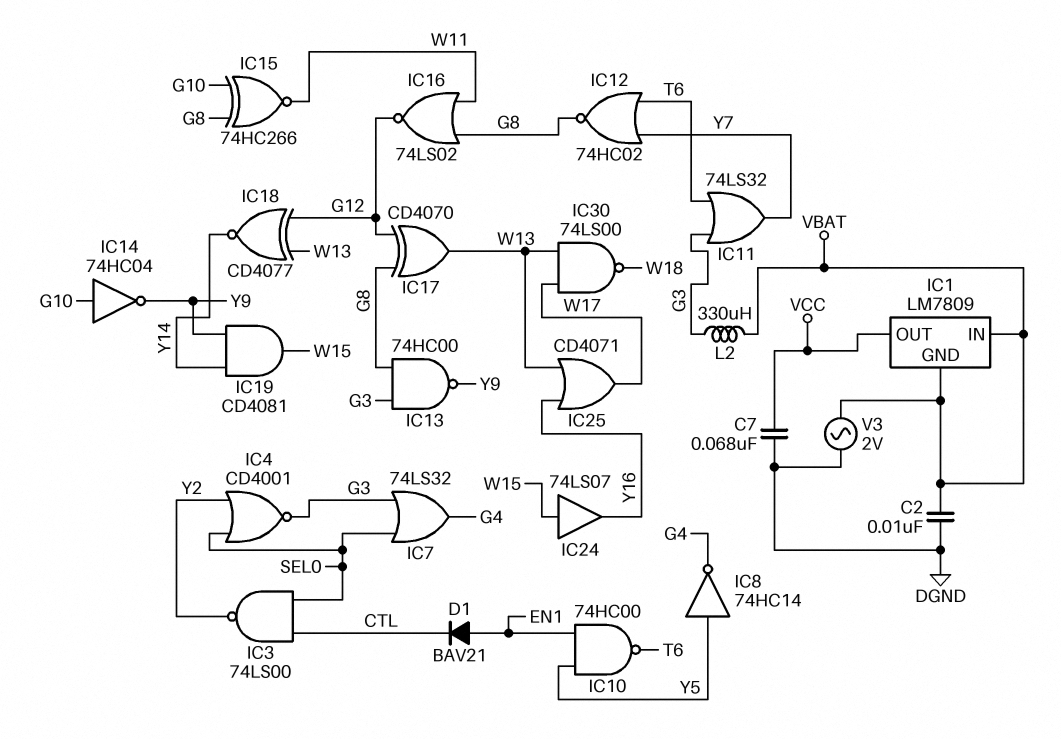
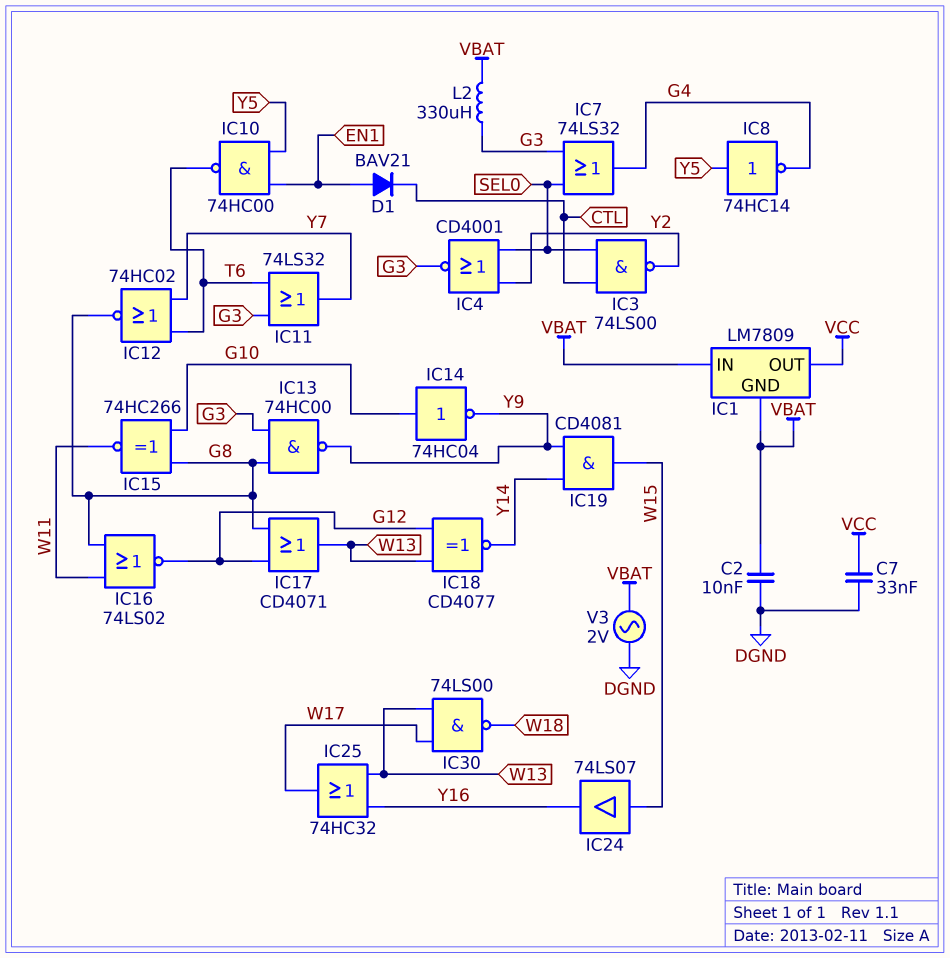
C7: 68nF (DGND, VCC) -> 33nF (DGND, VCC)
IC17: XOR CD4070 (in G8, in G12, out W13) -> OR CD4071 (in G8, in G12, out W13)
IC25: OR CD4071 (in W13, in Y16, out W17) -> OR 74HC32 (in W13, in Y16, out W17)

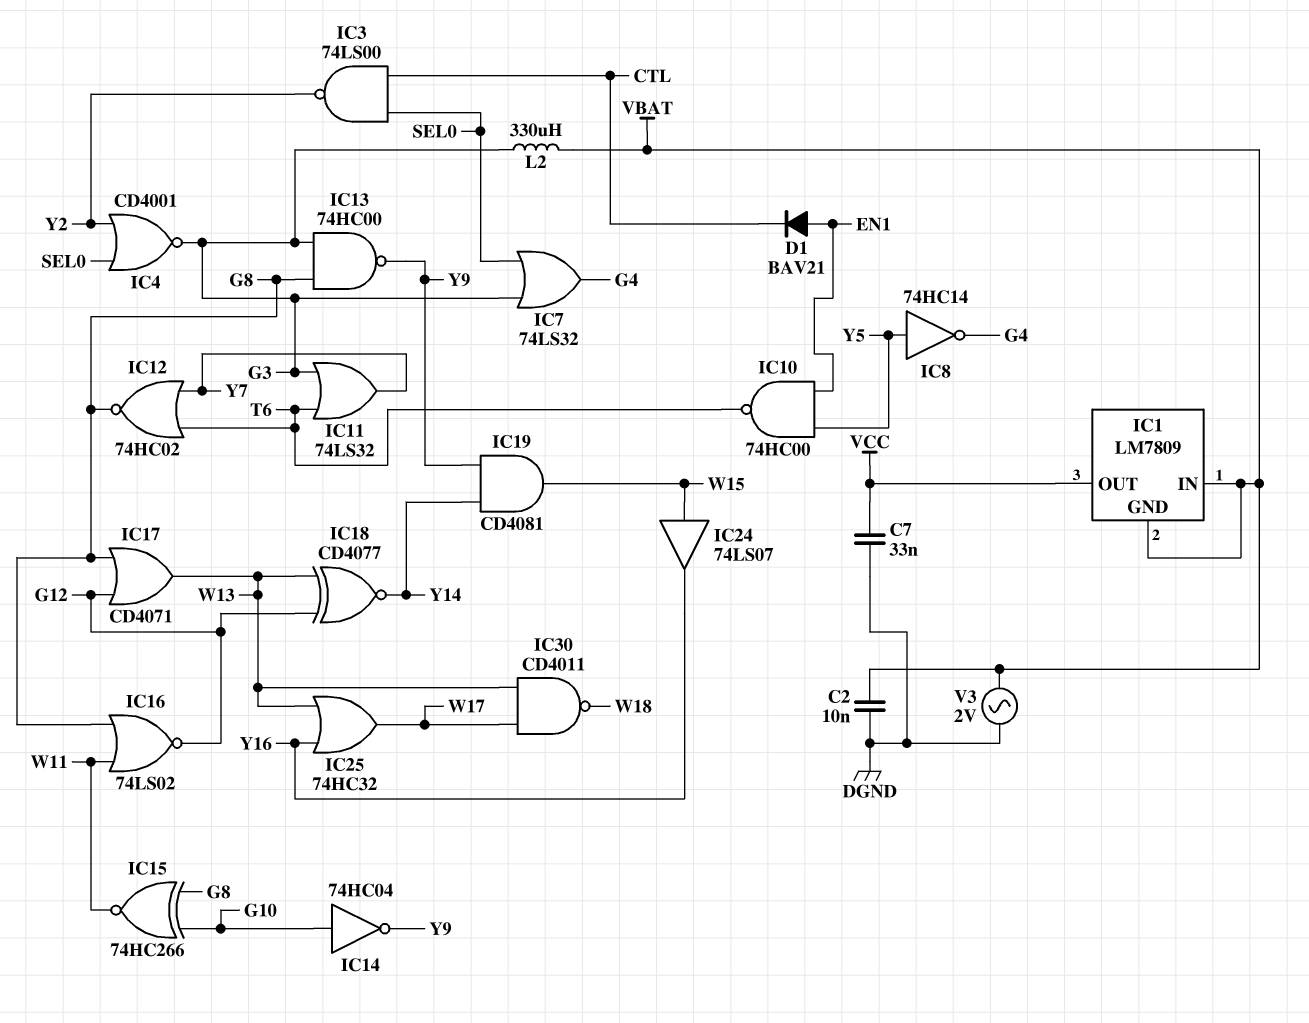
IC30: NAND 74LS00 (in W13, in W17, out W18) -> NAND CD4011 (in W13, in W17, out W18)

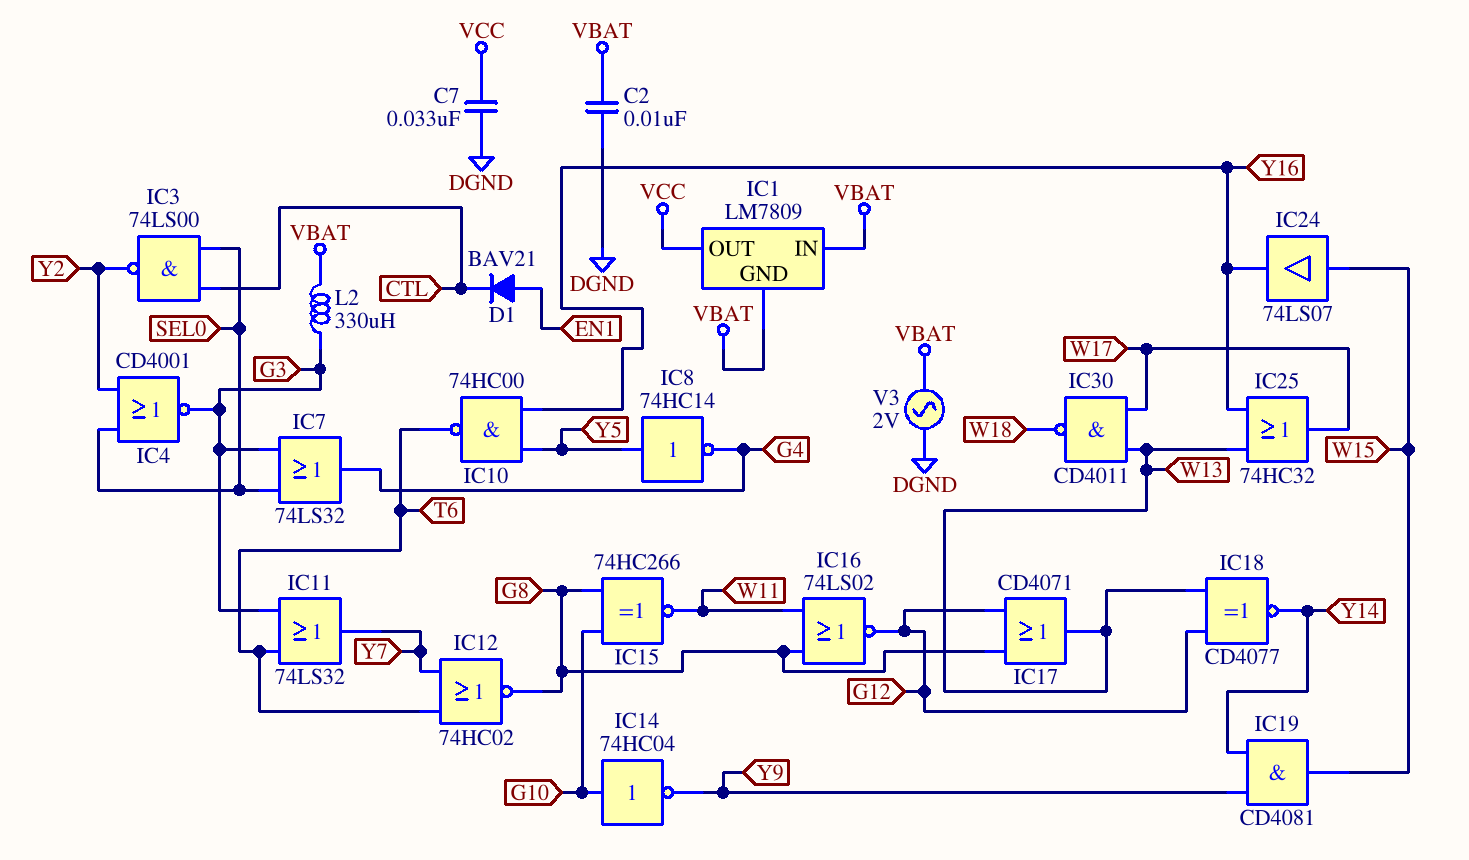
IC10: NAND 74HC00 (in EN1, in Y5, out T6) -> NAND 74HC00 (in Y5, in Y16, out T6)
IC13: NAND 74HC00 (in G3, in G8, out Y9) -> none

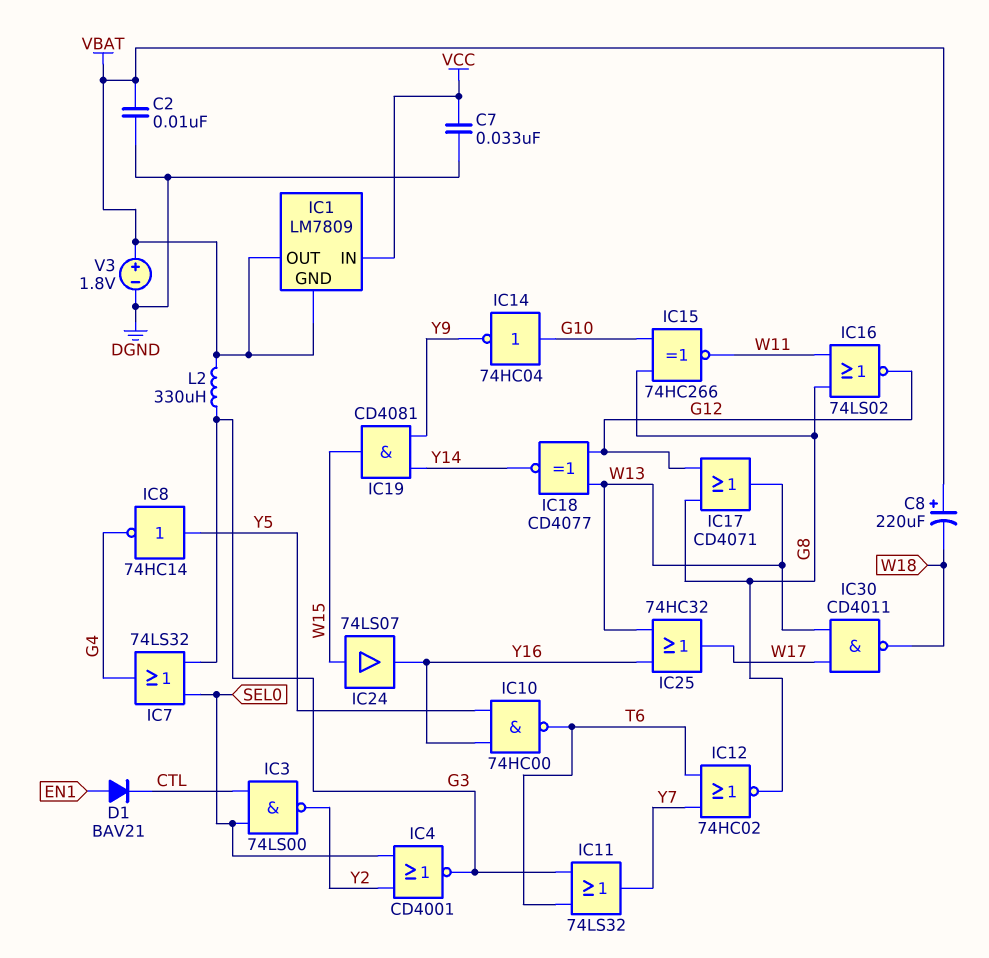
C8: none -> 220uF (plus VBAT, minus W18)
IC1 pin IN: VBAT -> VCC
IC1 pin OUT: VCC -> VBAT
V3: AC 2V (DGND, VBAT) -> 1.8V (plus VBAT, minus DGND)

